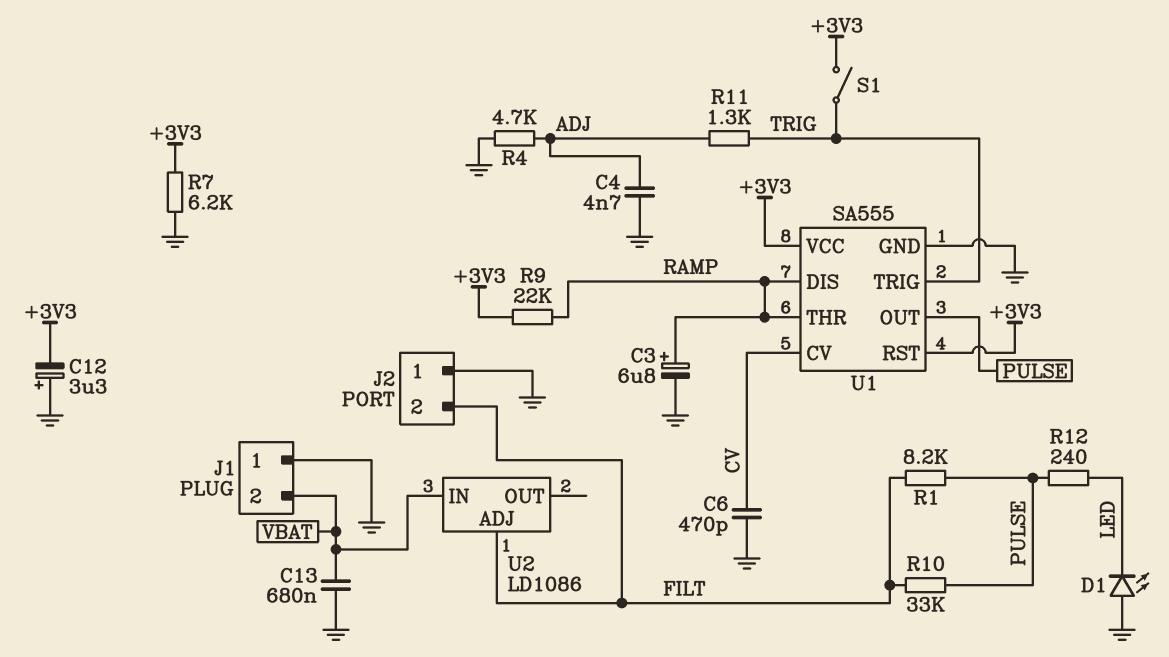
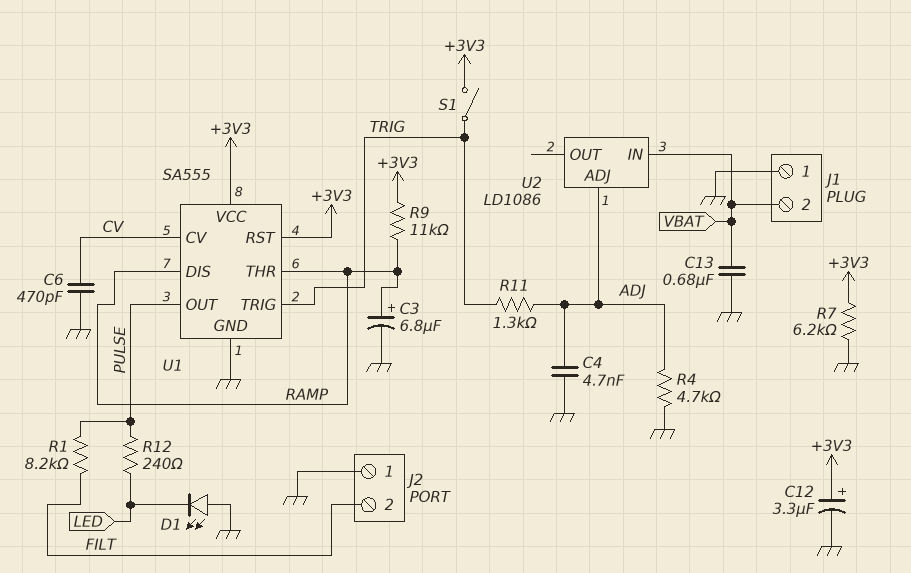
C12: 3.3uF (plus GND, minus +3V3) -> 3.3uF (plus +3V3, minus GND)
R9: 22k (+3V3, RAMP) -> 11k (+3V3, RAMP)
R10: 33k (FILT, PULSE) -> none
U2 pin ADJ: FILT -> ADJ

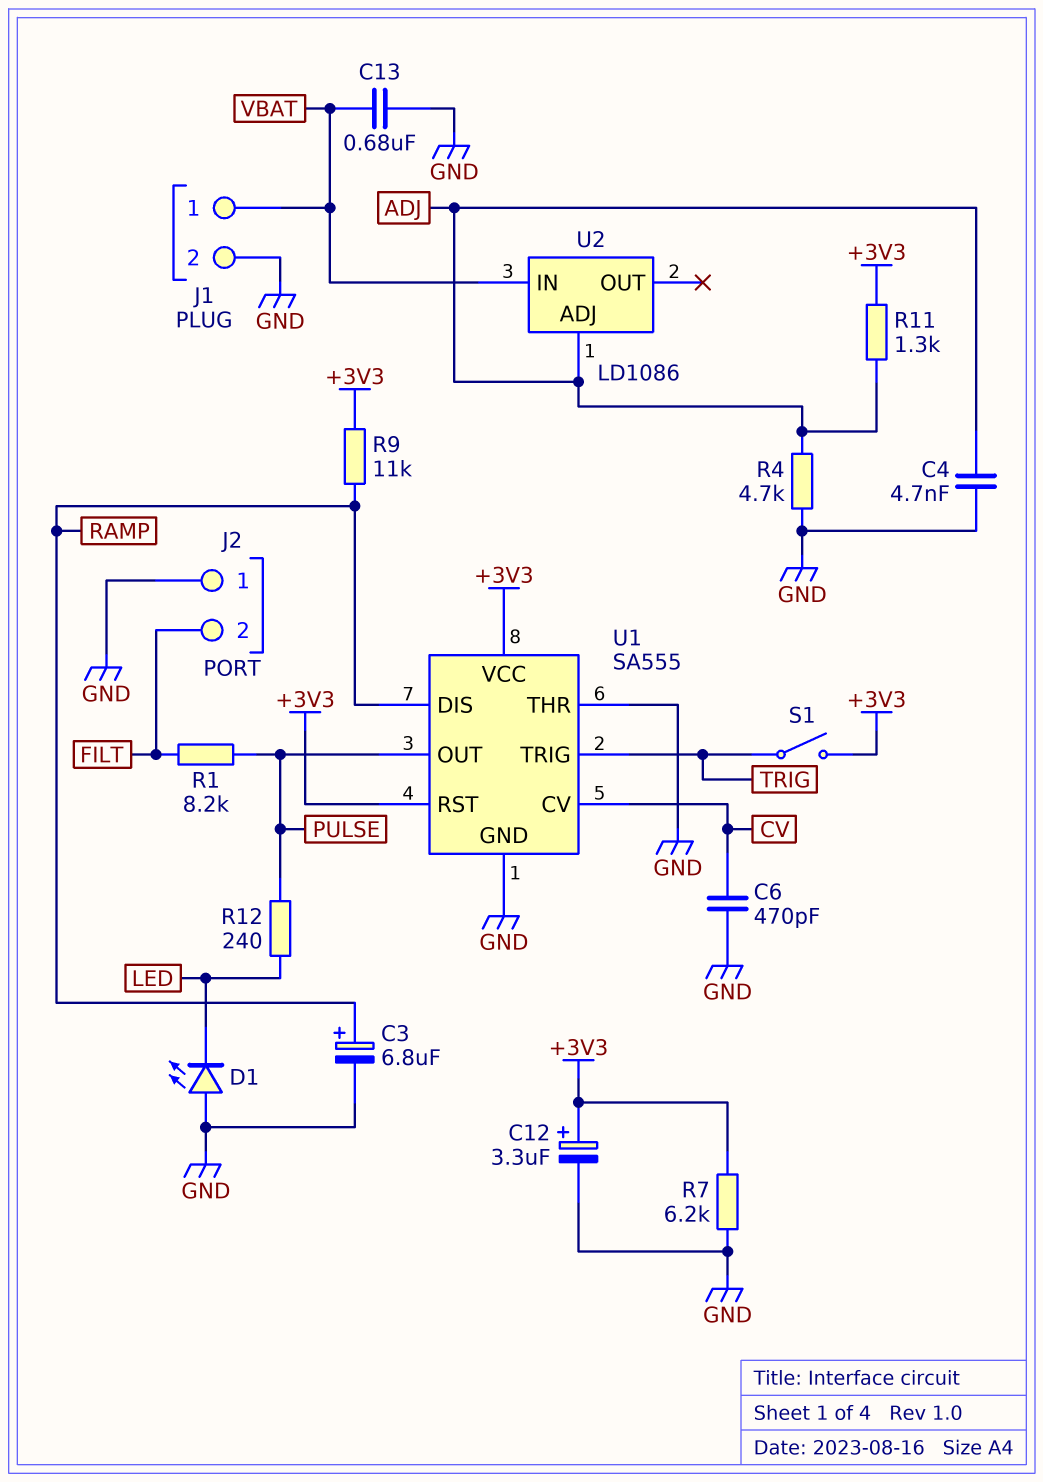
J1 pin 1: GND -> VBAT
J1 pin 2: VBAT -> GND
R11: 1.3k (ADJ, TRIG) -> 1.3k (+3V3, ADJ)
U1 pin THR: RAMP -> GND

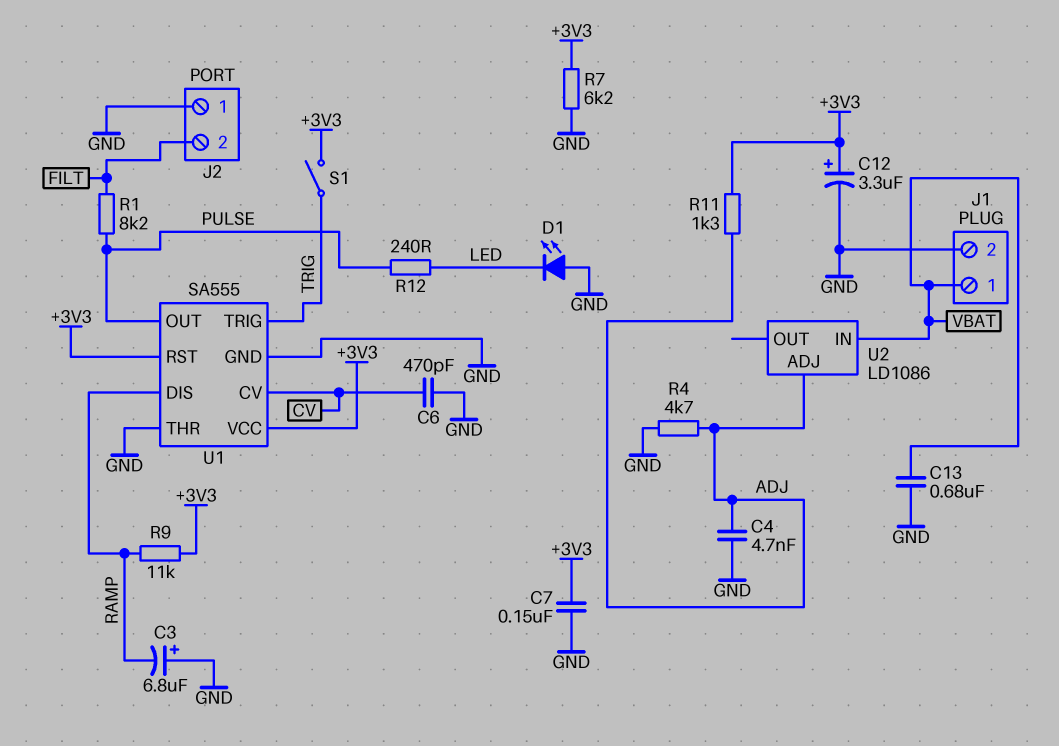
C3: 6.8uF (plus RAMP, minus GND) -> 6.8uF (plus GND, minus RAMP)
C7: none -> 150nF (+3V3, GND)

